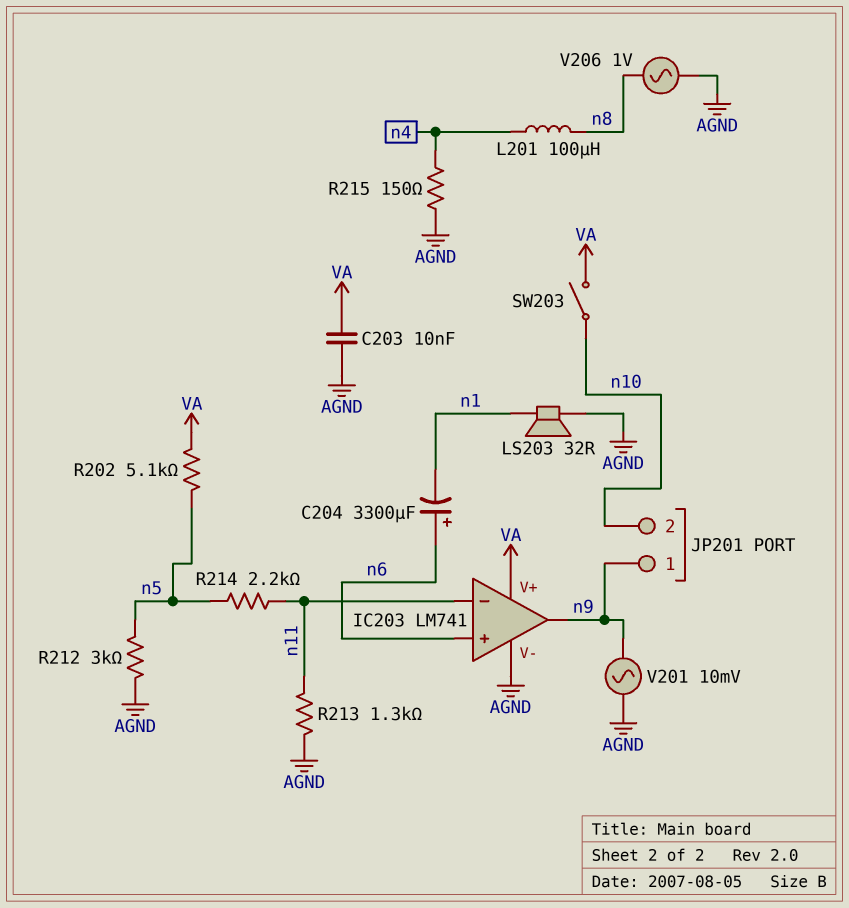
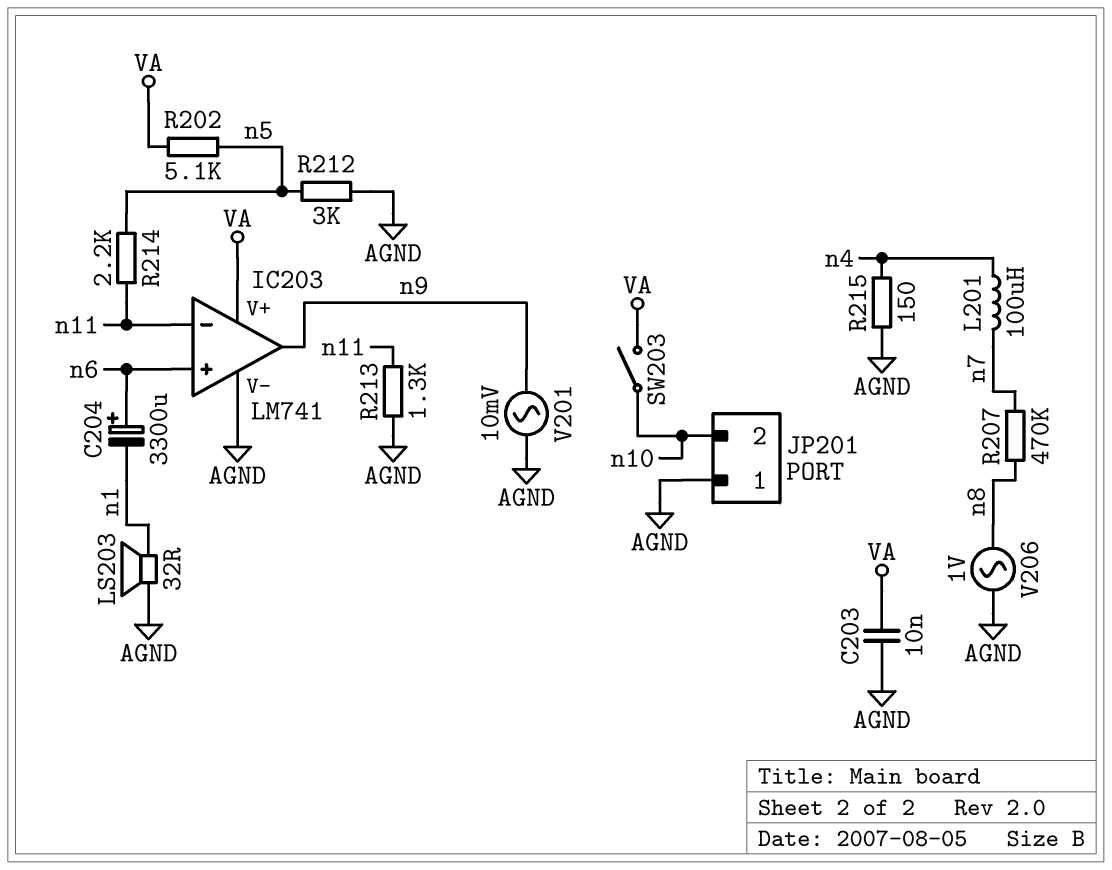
JP201 pin 1: n9 -> AGND
L201: 100uH (n4, n8) -> 100uH (n4, n7)
R207: none -> 470k (n7, n8)

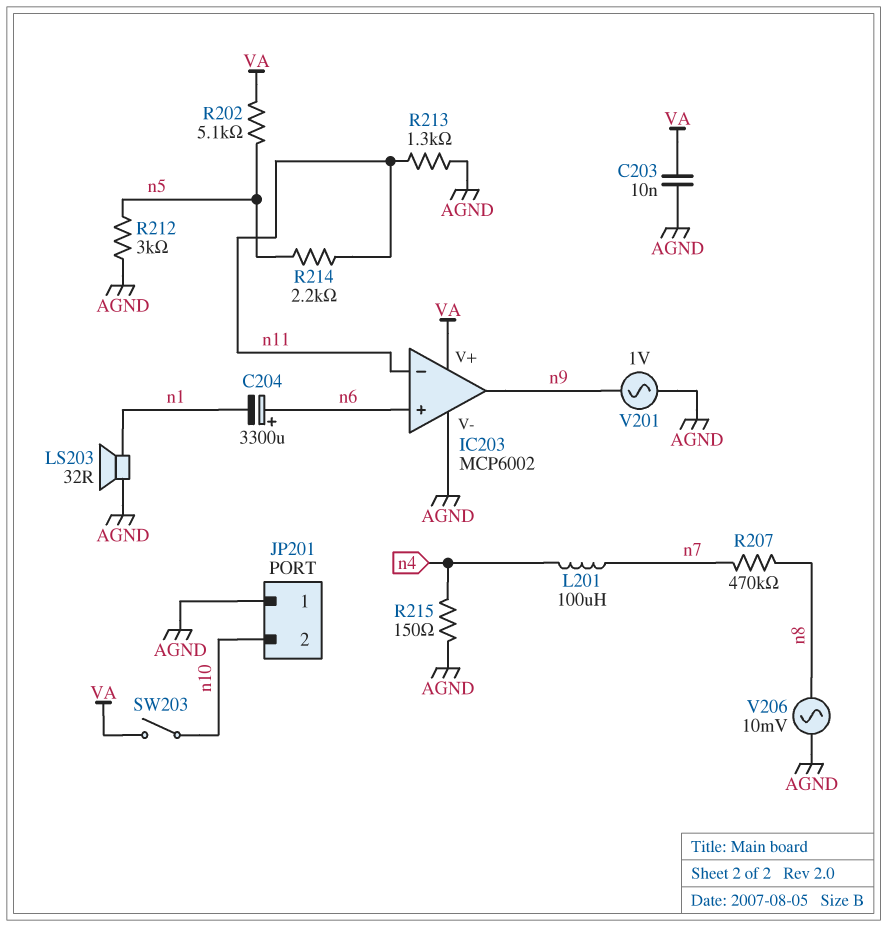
IC203: LM741 -> MCP6002
V201: AC 10mV (AGND, n9) -> AC 1V (AGND, n9)
V206: AC 1V (AGND, n8) -> AC 10mV (AGND, n8)

